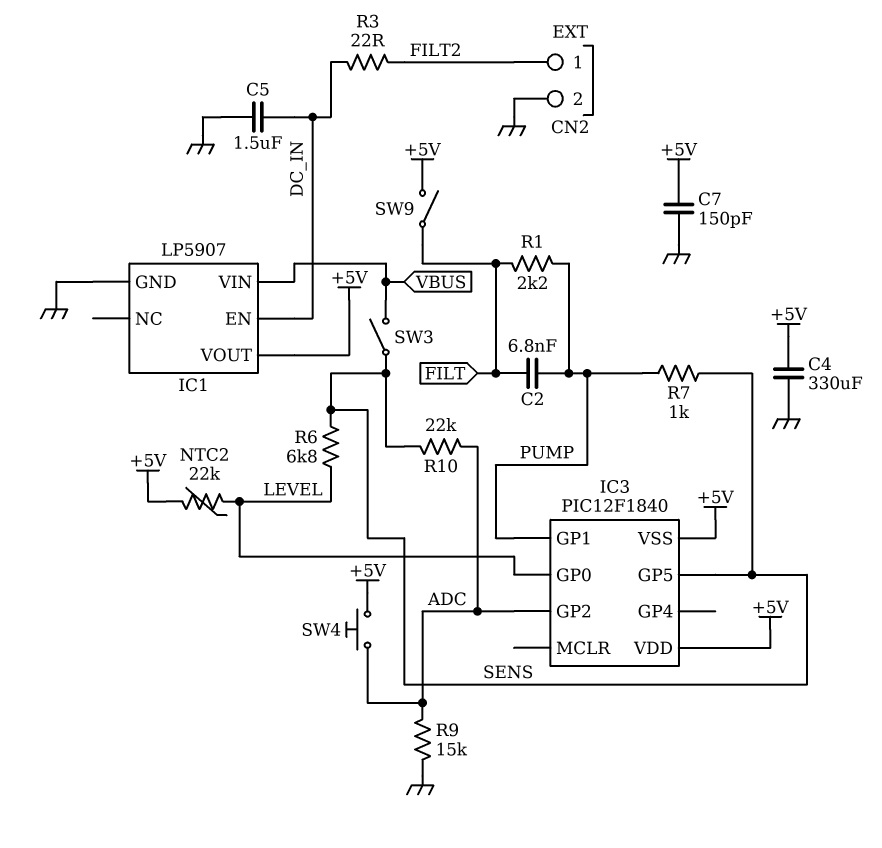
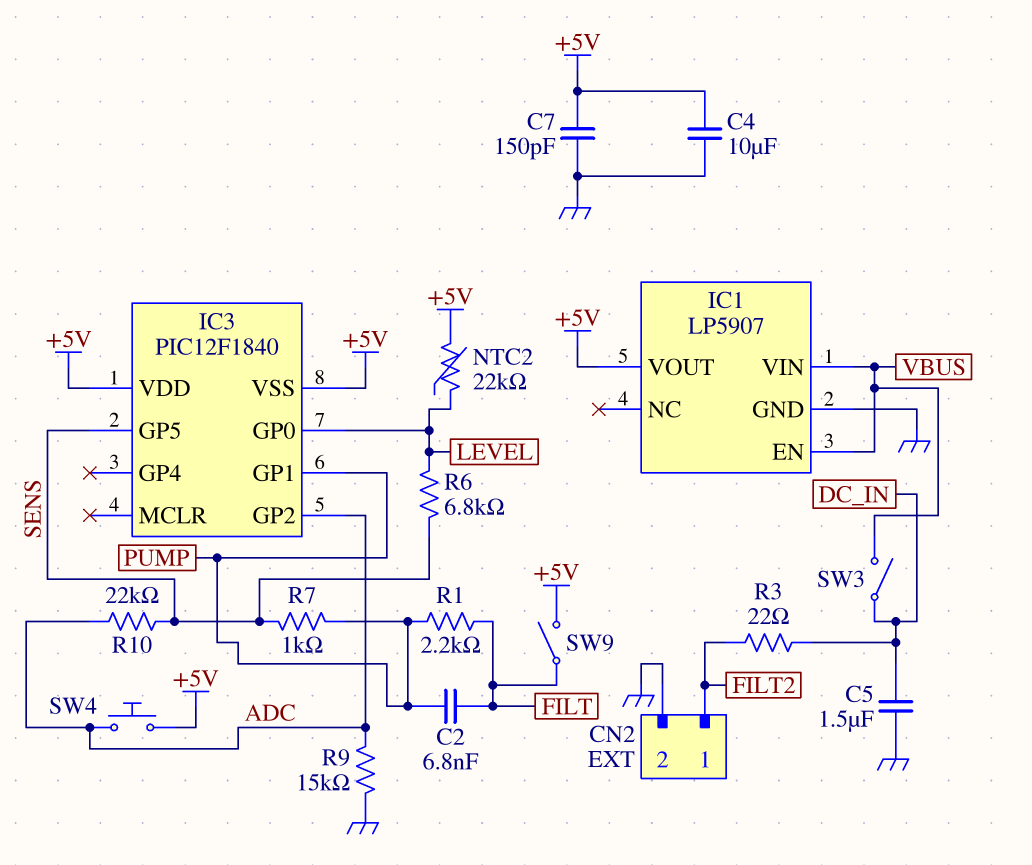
C4: 330uF (+5V, GND) -> 10uF (+5V, GND)
IC1 pin EN: DC_IN -> VBUS
SW3: switch (SENS, VBUS) -> switch (DC_IN, VBUS)

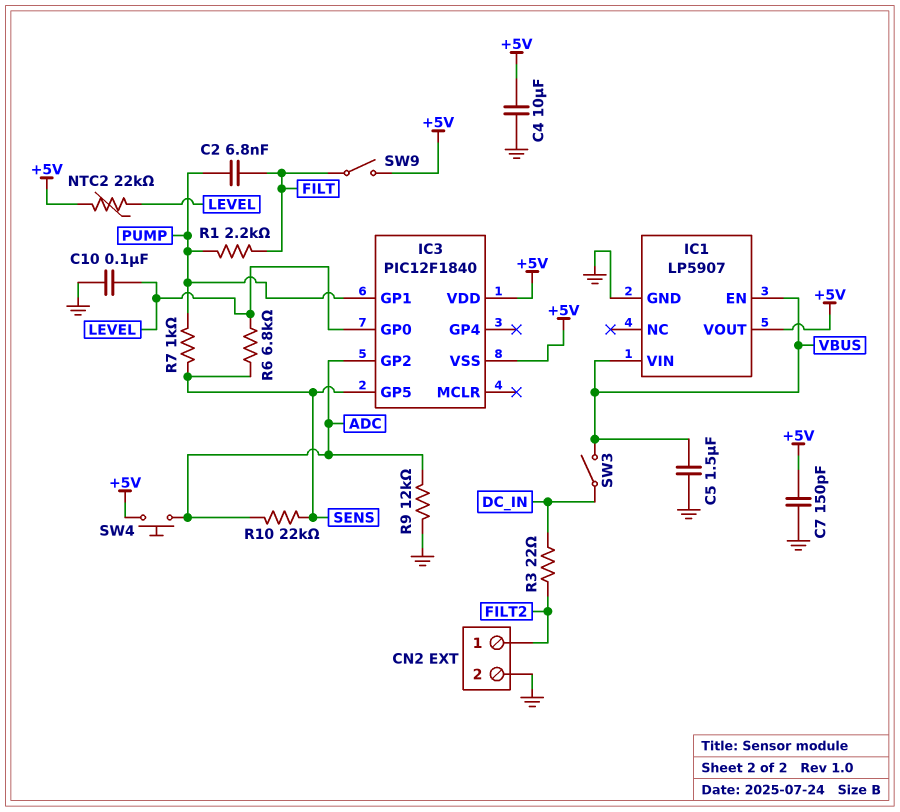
C5: 1.5uF (DC_IN, GND) -> 1.5uF (GND, VBUS)
C10: none -> 100nF (GND, LEVEL)
R9: 15k (ADC, GND) -> 12k (ADC, GND)

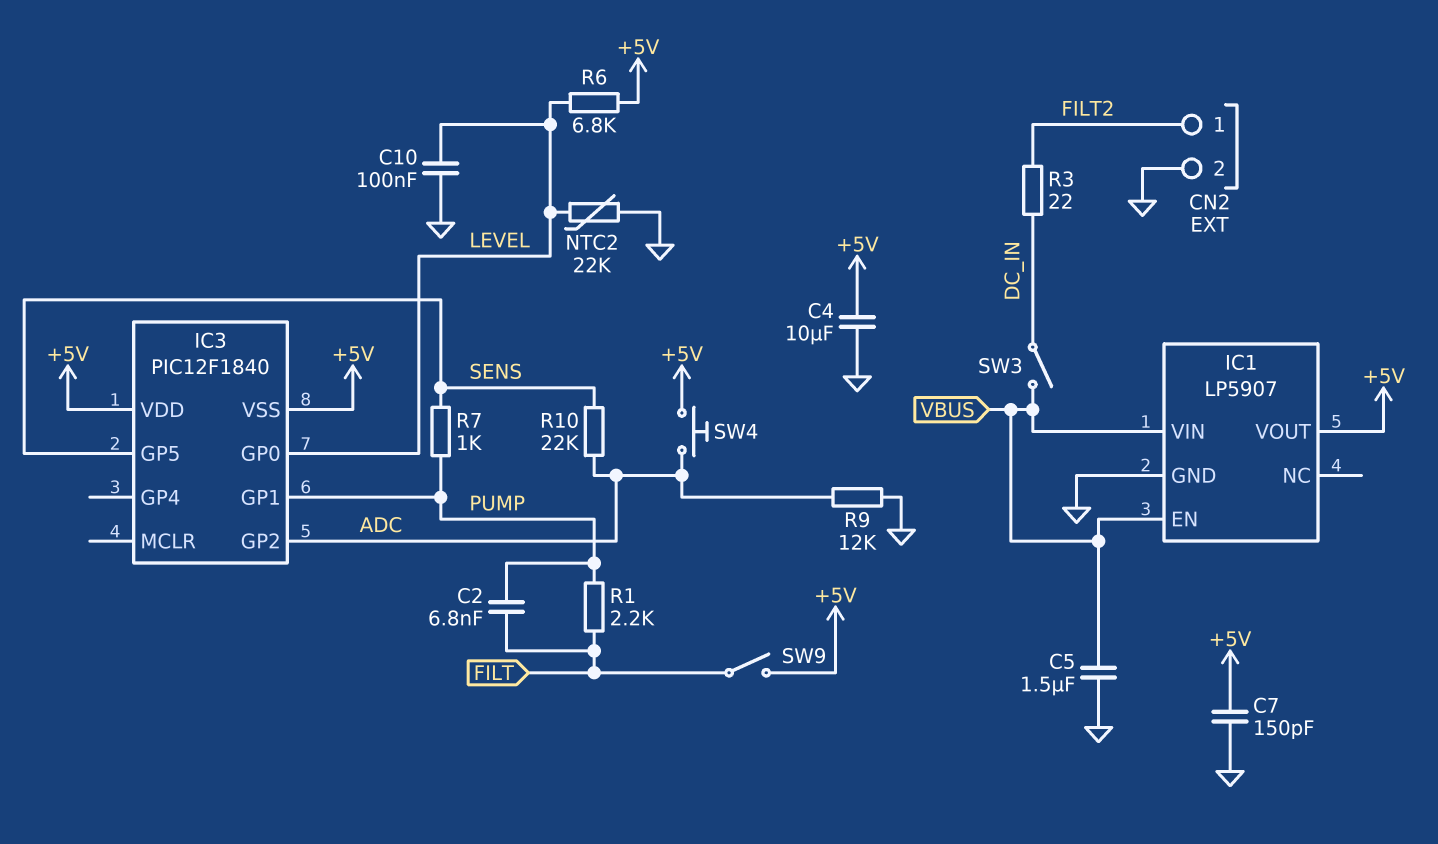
NTC2: 22k (+5V, LEVEL) -> 22k (GND, LEVEL)
R6: 6.8k (LEVEL, SENS) -> 6.8k (+5V, LEVEL)

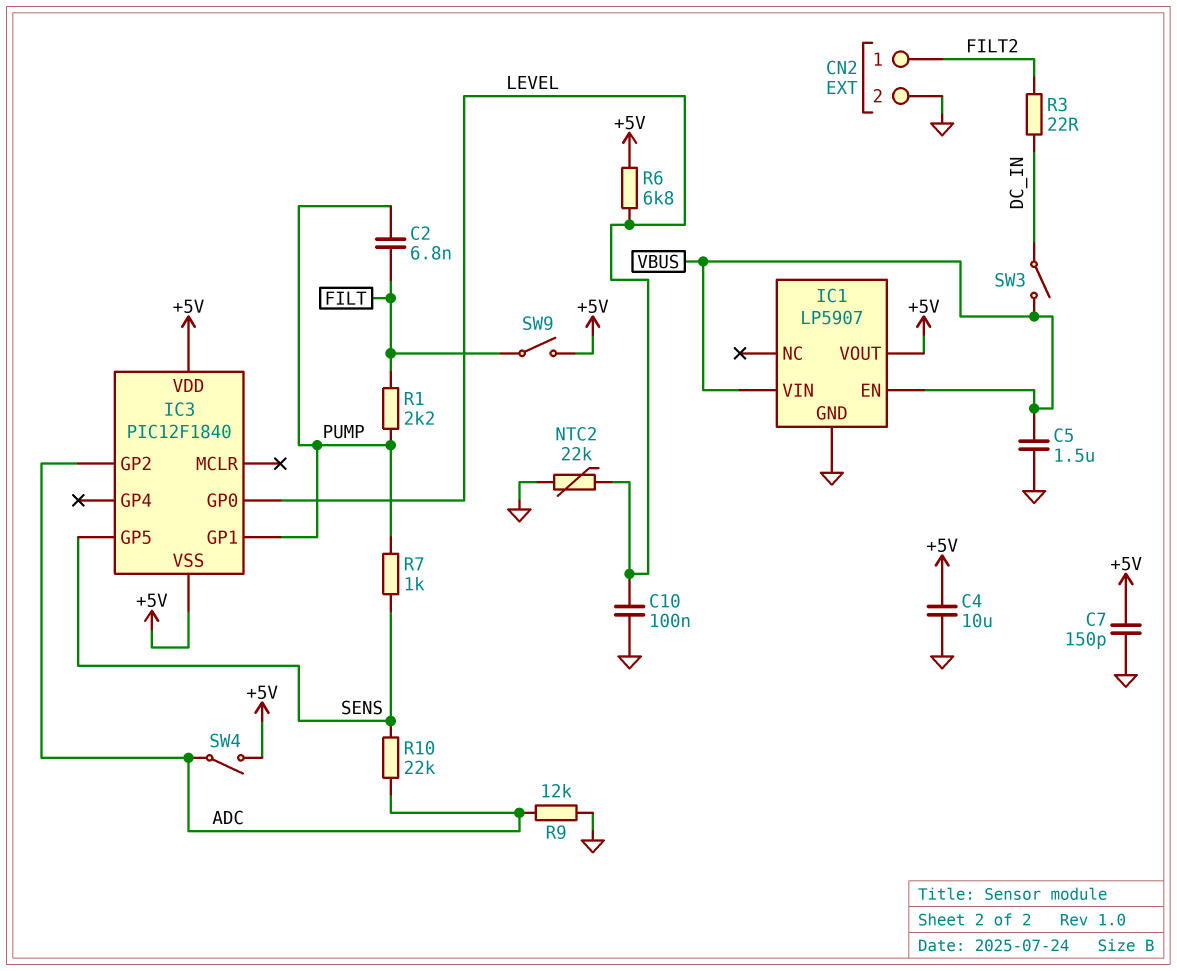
SW4: button (+5V, ADC) -> switch (+5V, ADC)

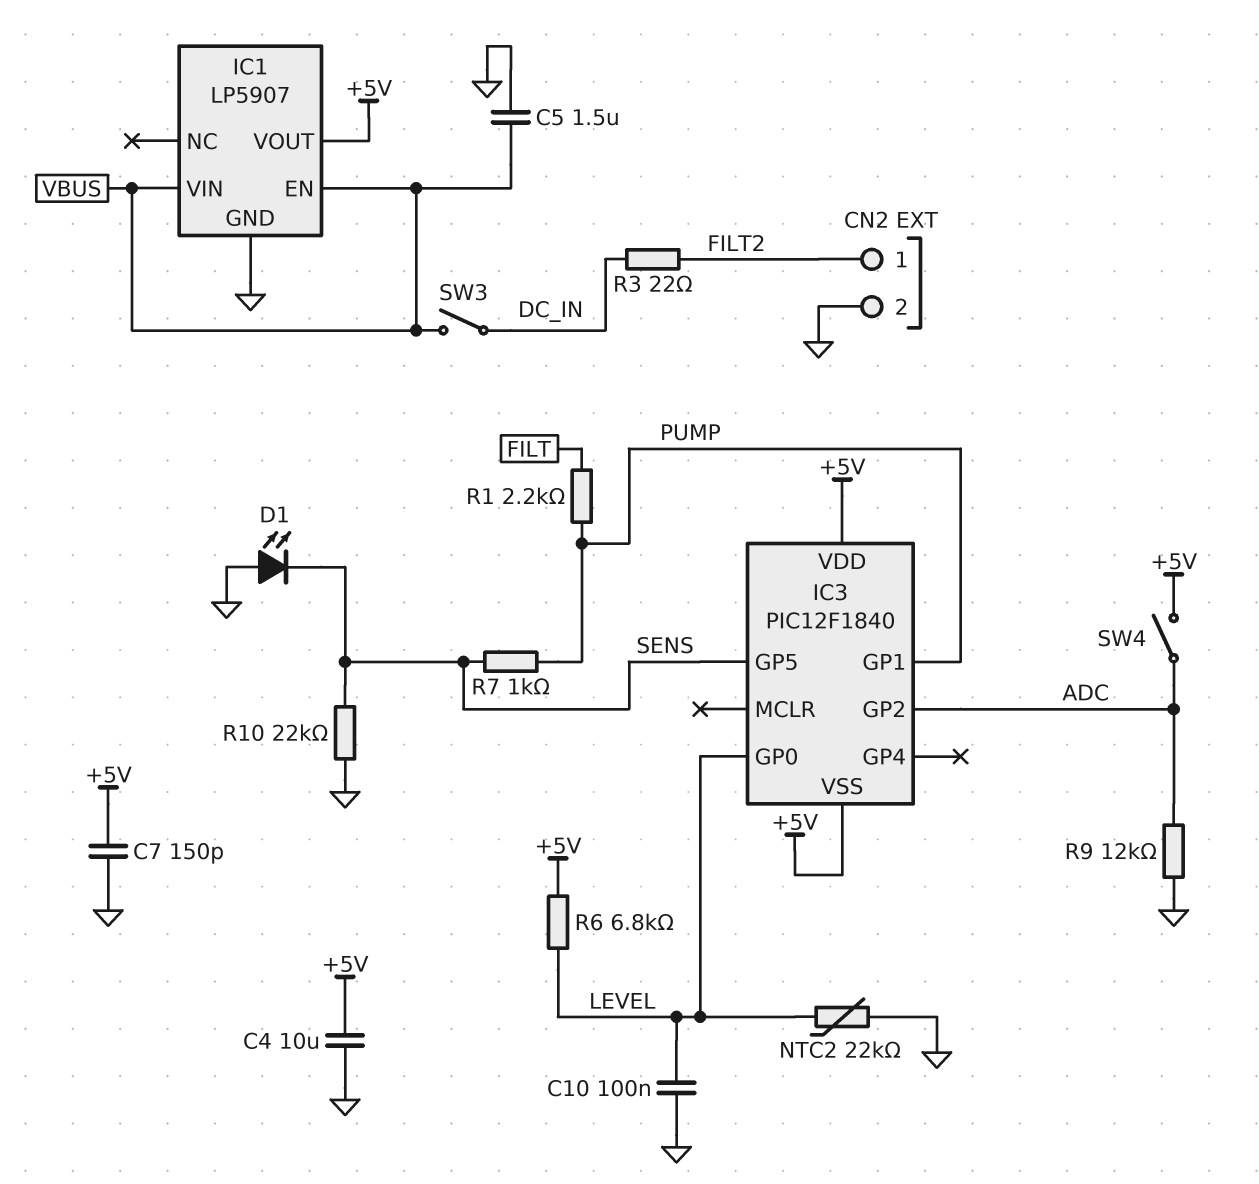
C2: 6.8nF (FILT, PUMP) -> none
D1: none -> LED (A GND, K SENS)
R10: 22k (ADC, SENS) -> 22k (GND, SENS)
SW9: switch (+5V, FILT) -> none

